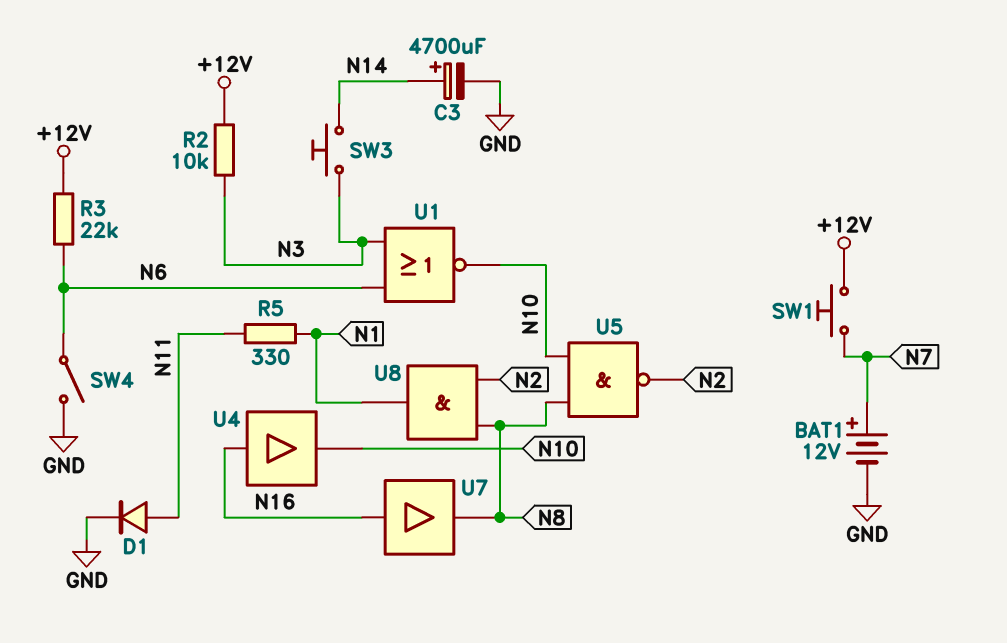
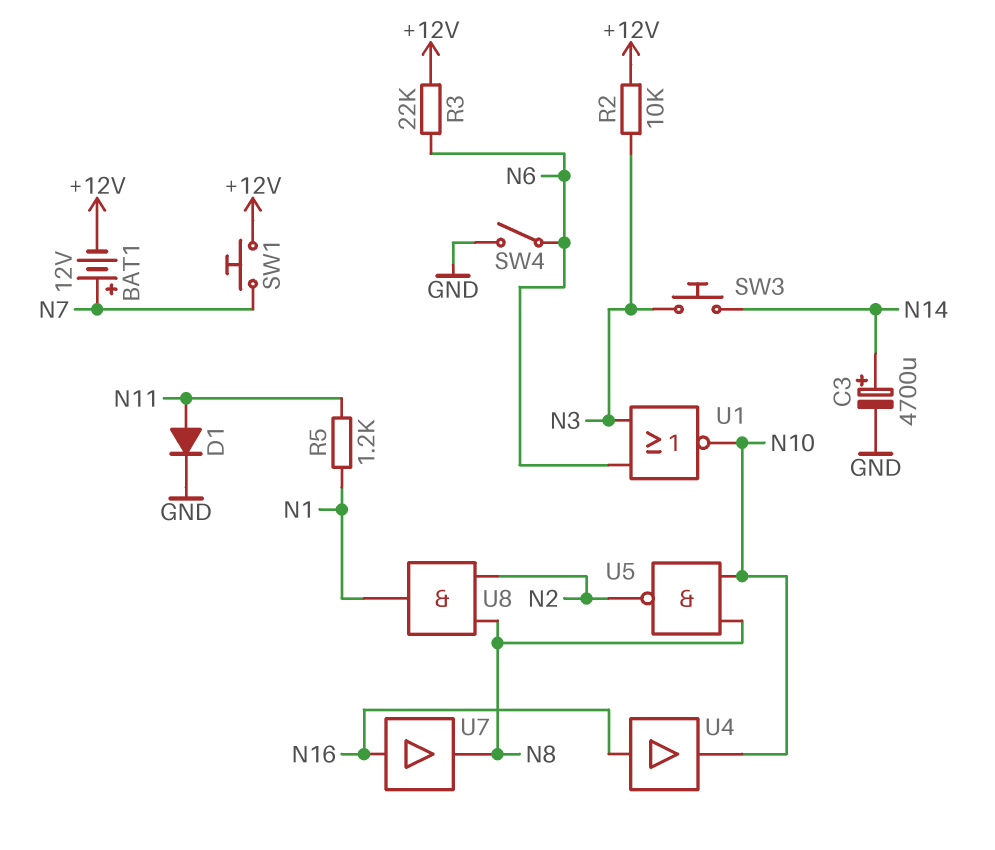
BAT1: 12V (plus N7, minus GND) -> 12V (plus N7, minus +12V)
R5: 330 (N1, N11) -> 1.2k (N1, N11)

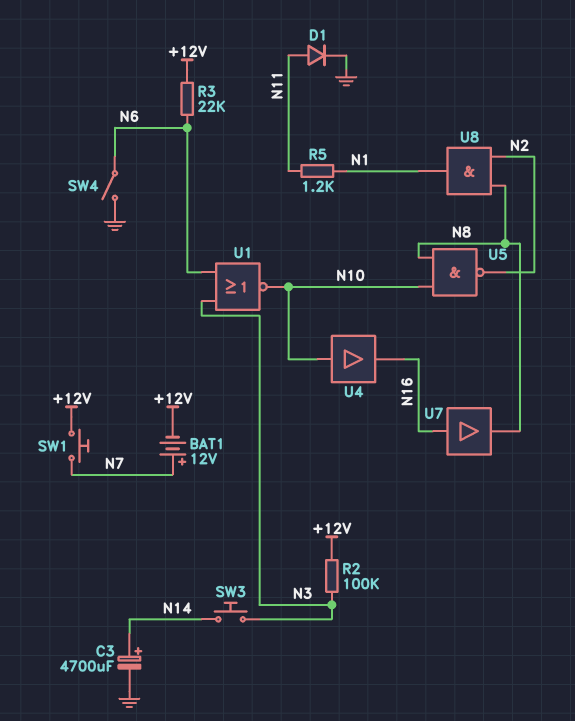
R2: 10k (+12V, N3) -> 100k (+12V, N3)
U4: buffer (in N16, out N10) -> buffer (in N10, out N16)

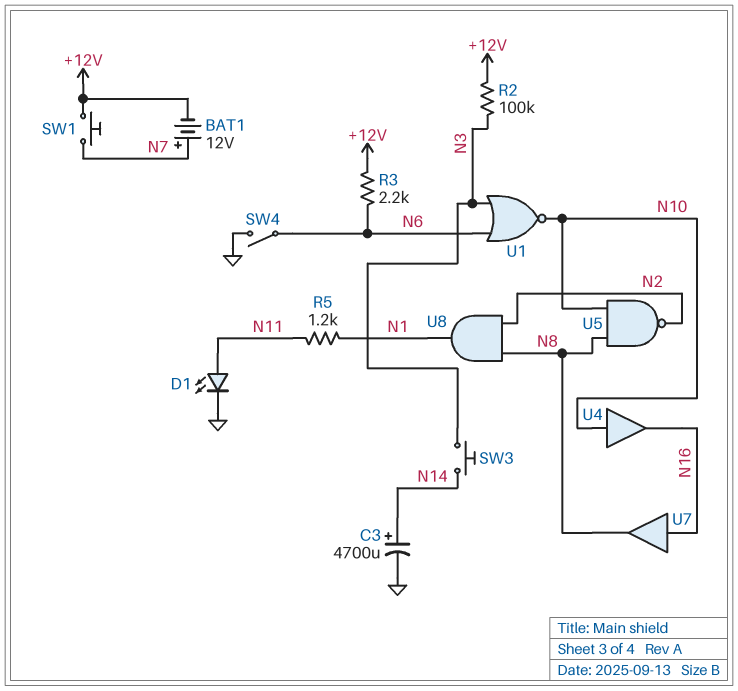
D1: diode (A N11, K GND) -> LED (A N11, K GND)
R3: 22k (+12V, N6) -> 2.2k (+12V, N6)

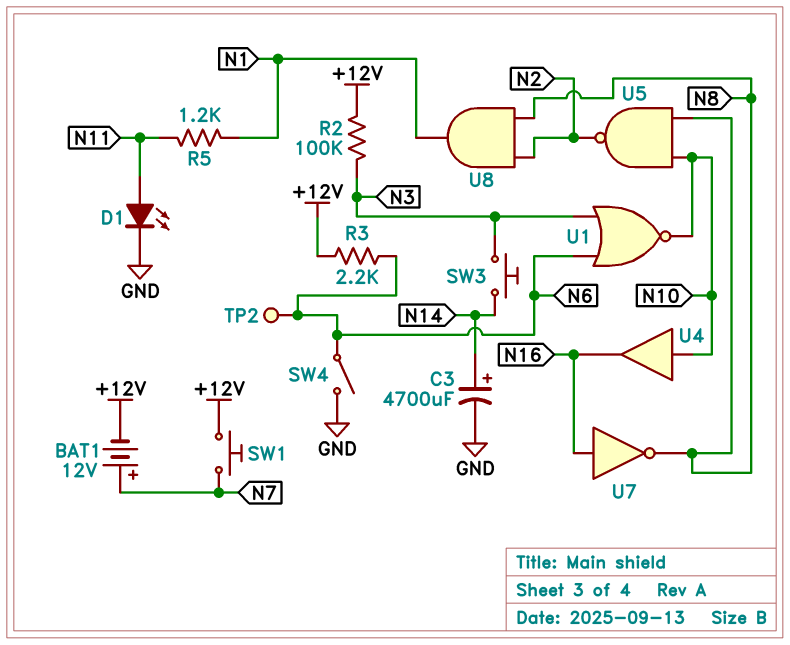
TP2: none -> test point (N6)
U7: buffer (in N16, out N8) -> NOT (in N16, out N8)

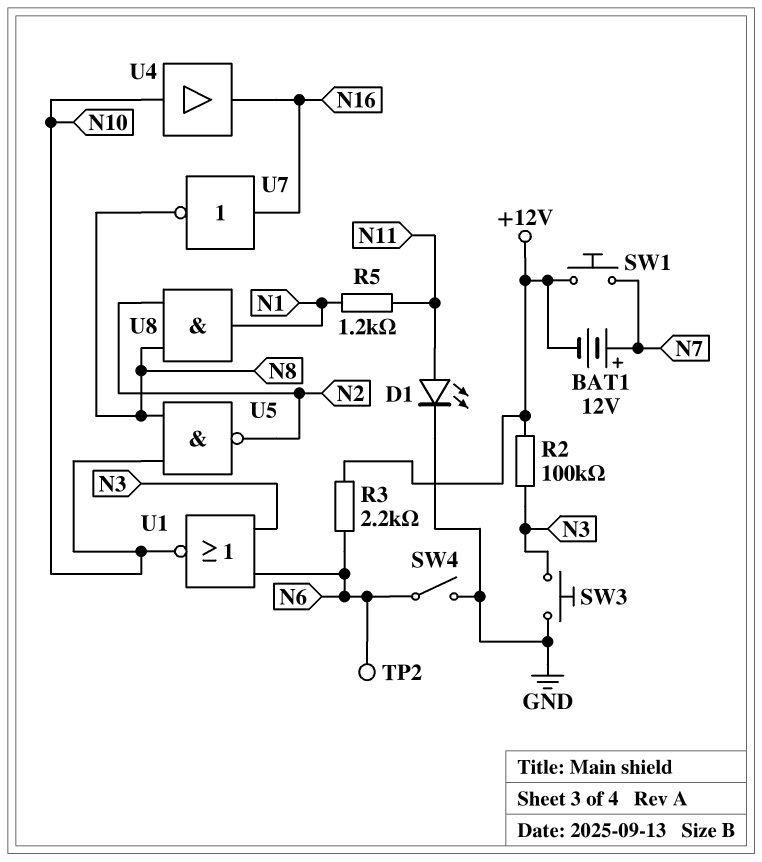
C3: 4700uF (plus N14, minus GND) -> none
SW3: button (N3, N14) -> button (GND, N3)

